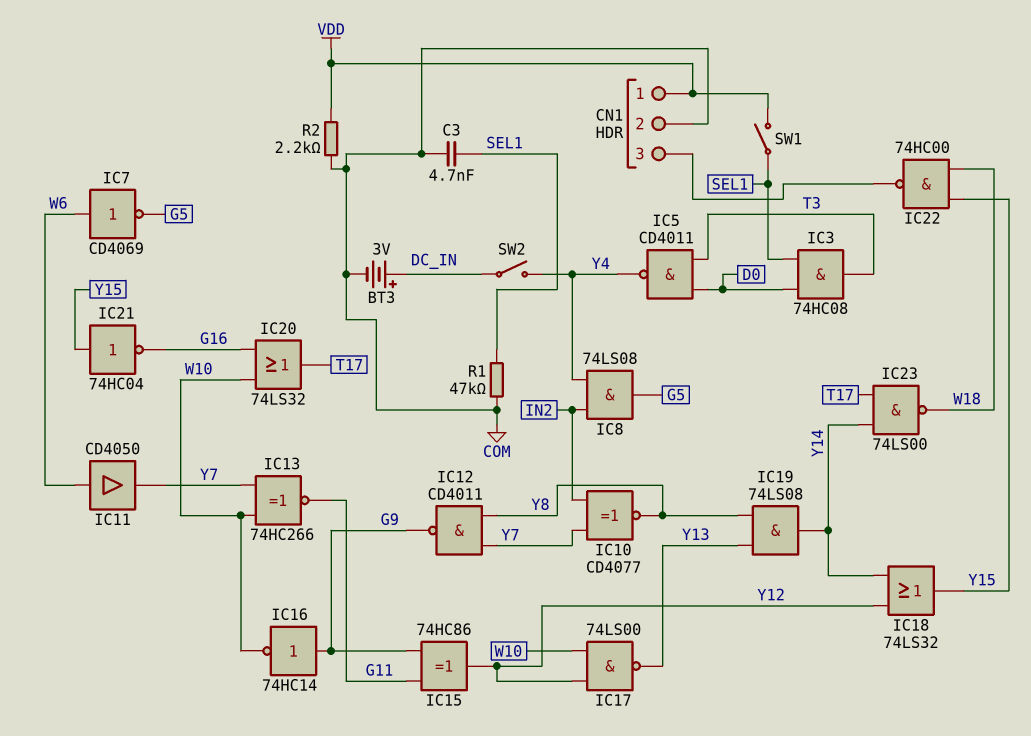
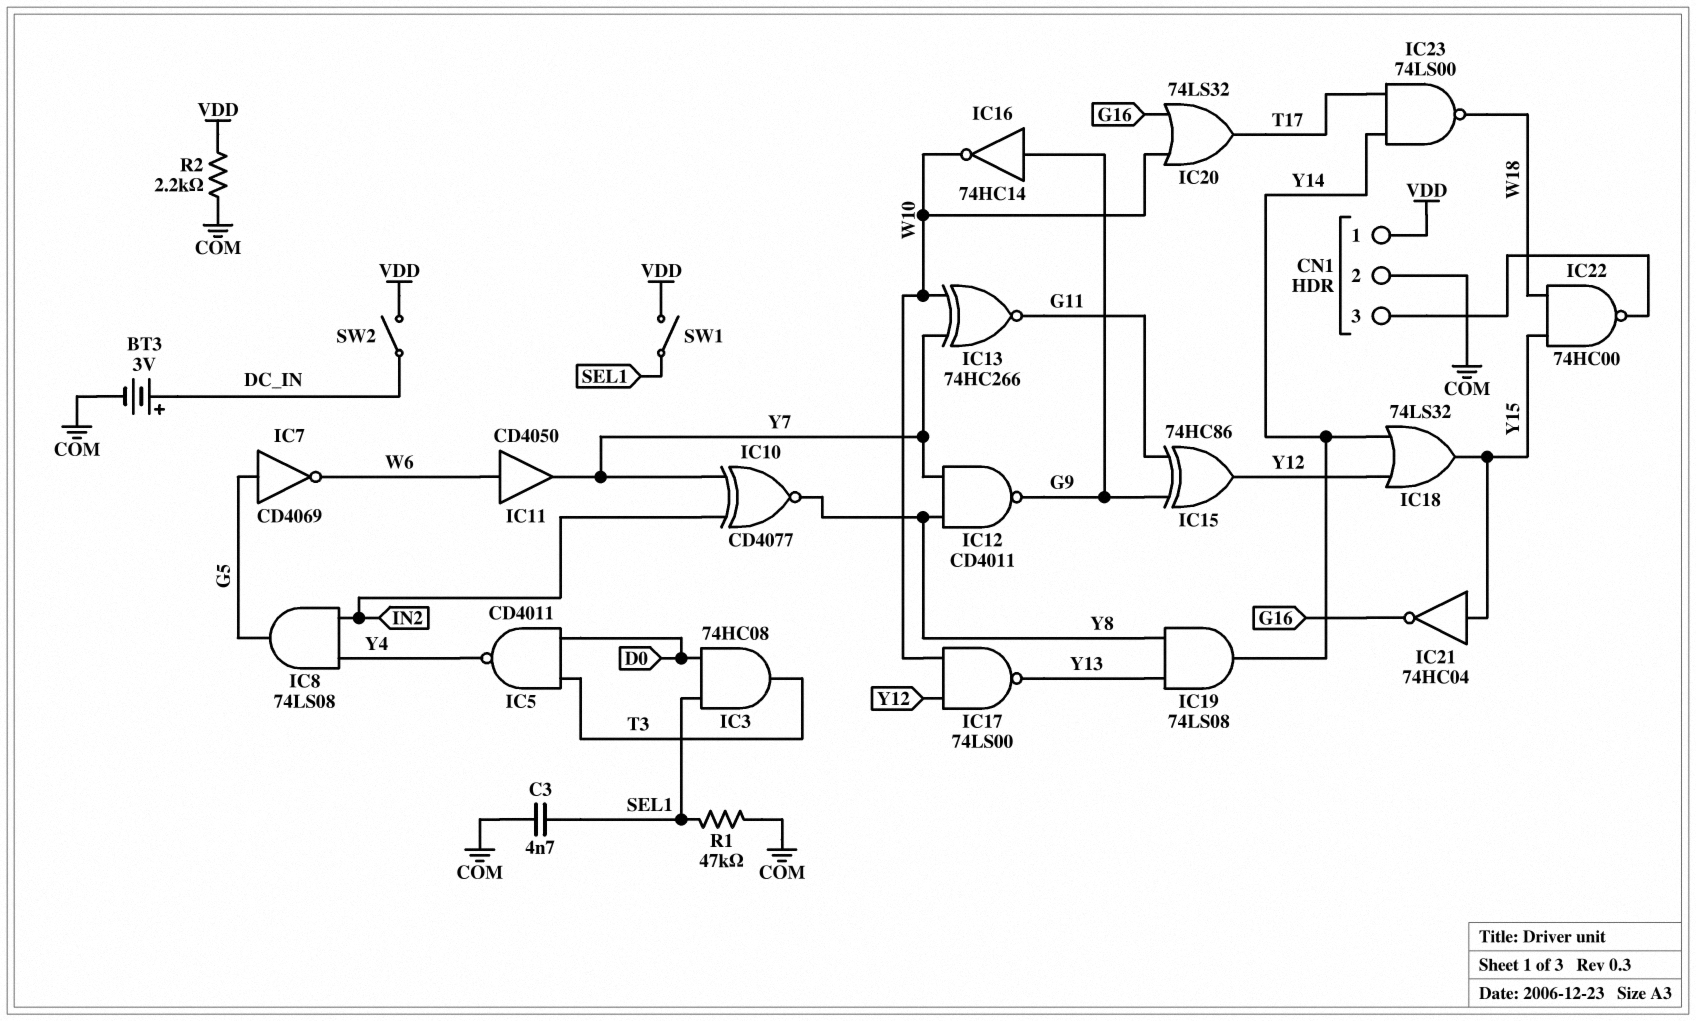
IC7: NOT CD4069 (in W6, out G5) -> NOT CD4069 (in G5, out W6)
SW2: switch (DC_IN, Y4) -> switch (DC_IN, VDD)

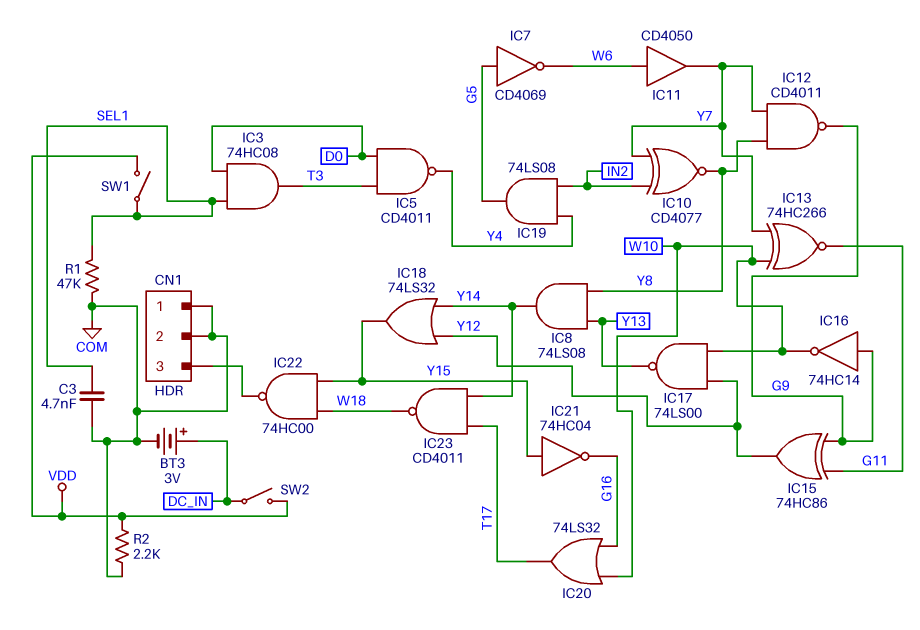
CN1 pin 1: VDD -> COM
IC8: AND 74LS08 (in IN2, in Y4, out G5) -> AND 74LS08 (in Y8, in Y13, out Y14)
IC19: AND 74LS08 (in Y8, in Y13, out Y14) -> AND 74LS08 (in IN2, in Y4, out G5)
IC23: NAND 74LS00 (in T17, in Y14, out W18) -> NAND CD4011 (in T17, in Y14, out W18)

